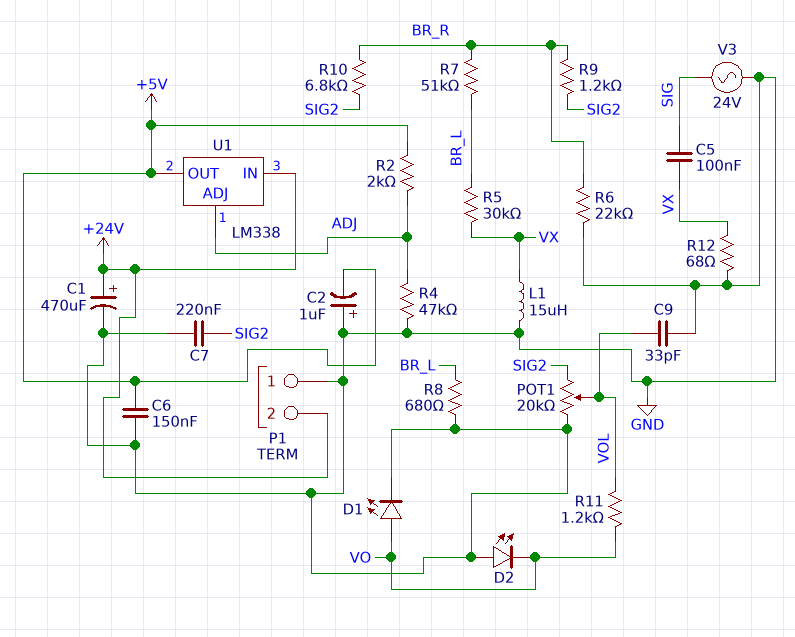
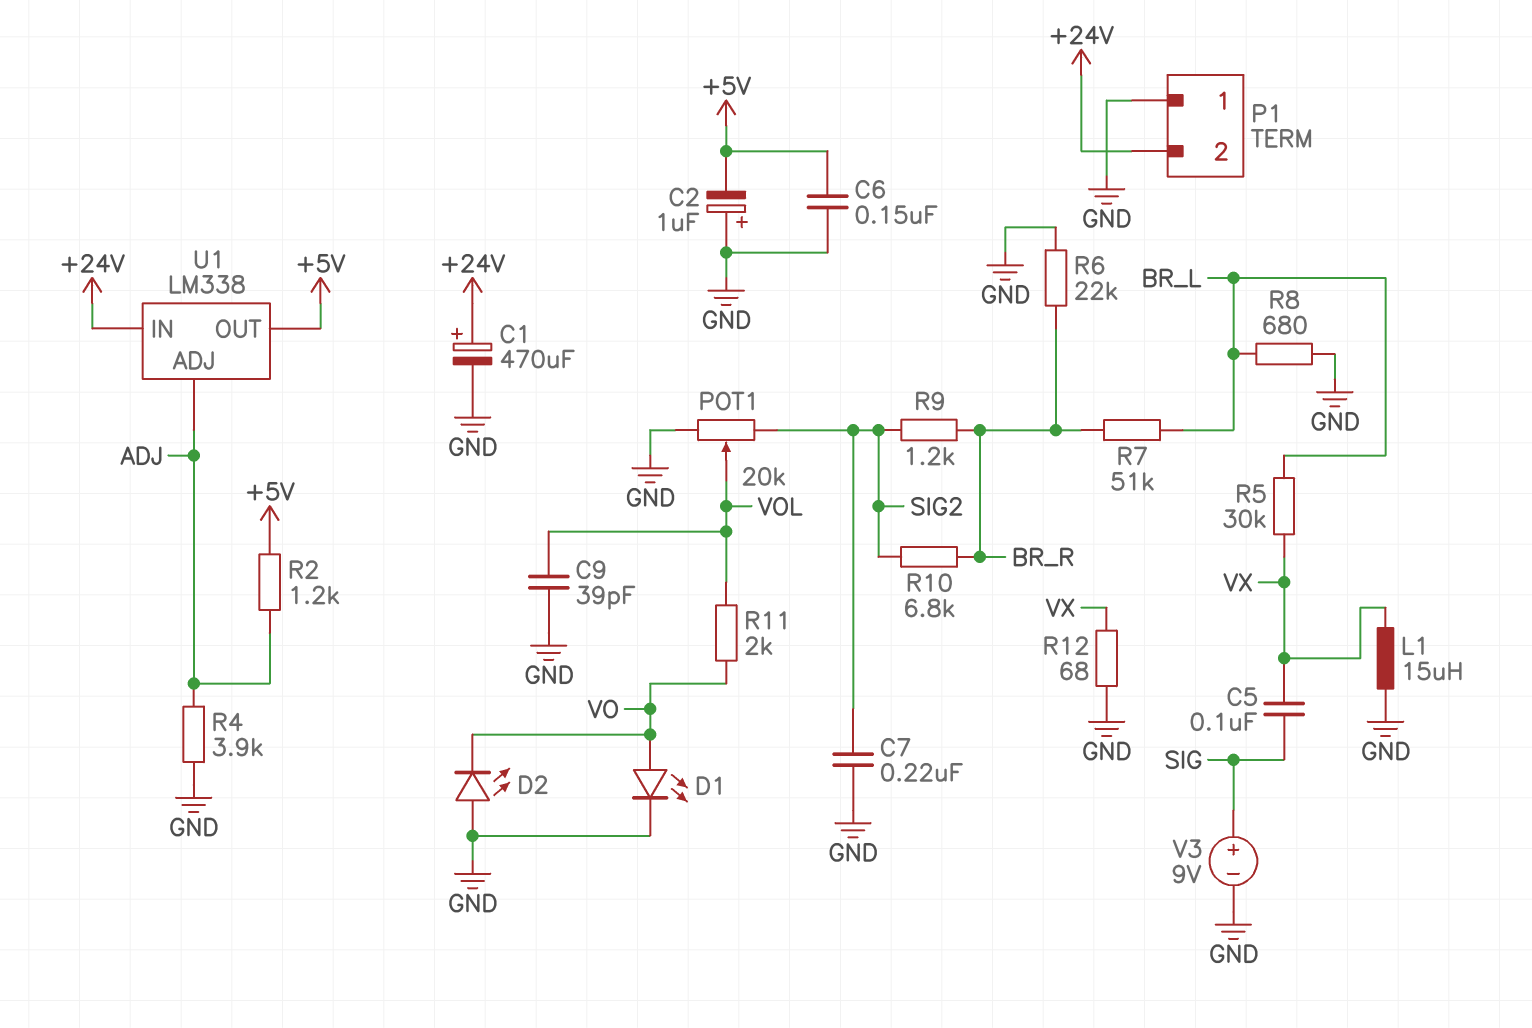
C9: 33pF (GND, VOL) -> 39pF (GND, VOL)
R2: 2k (+5V, ADJ) -> 1.2k (+5V, ADJ)
R4: 47k (ADJ, GND) -> 3.9k (ADJ, GND)
R11: 1.2k (VO, VOL) -> 2k (VO, VOL)
V3: AC 24V (GND, SIG) -> 9V (plus SIG, minus GND)

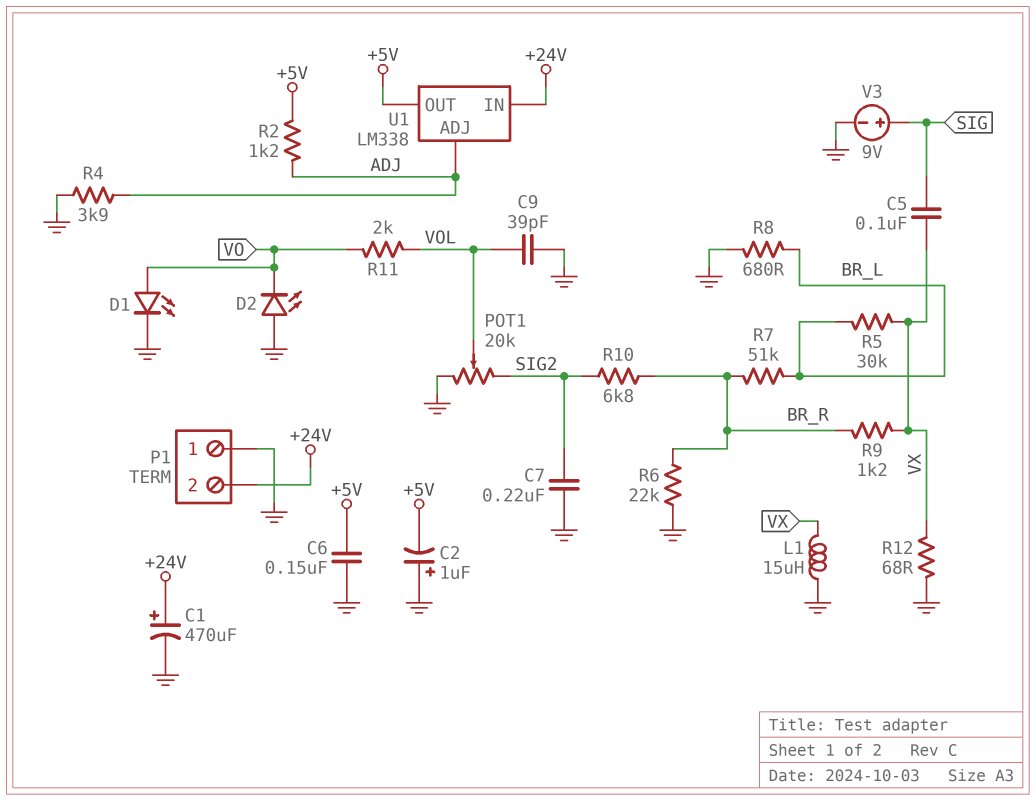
R9: 1.2k (BR_R, SIG2) -> 1.2k (BR_R, VX)

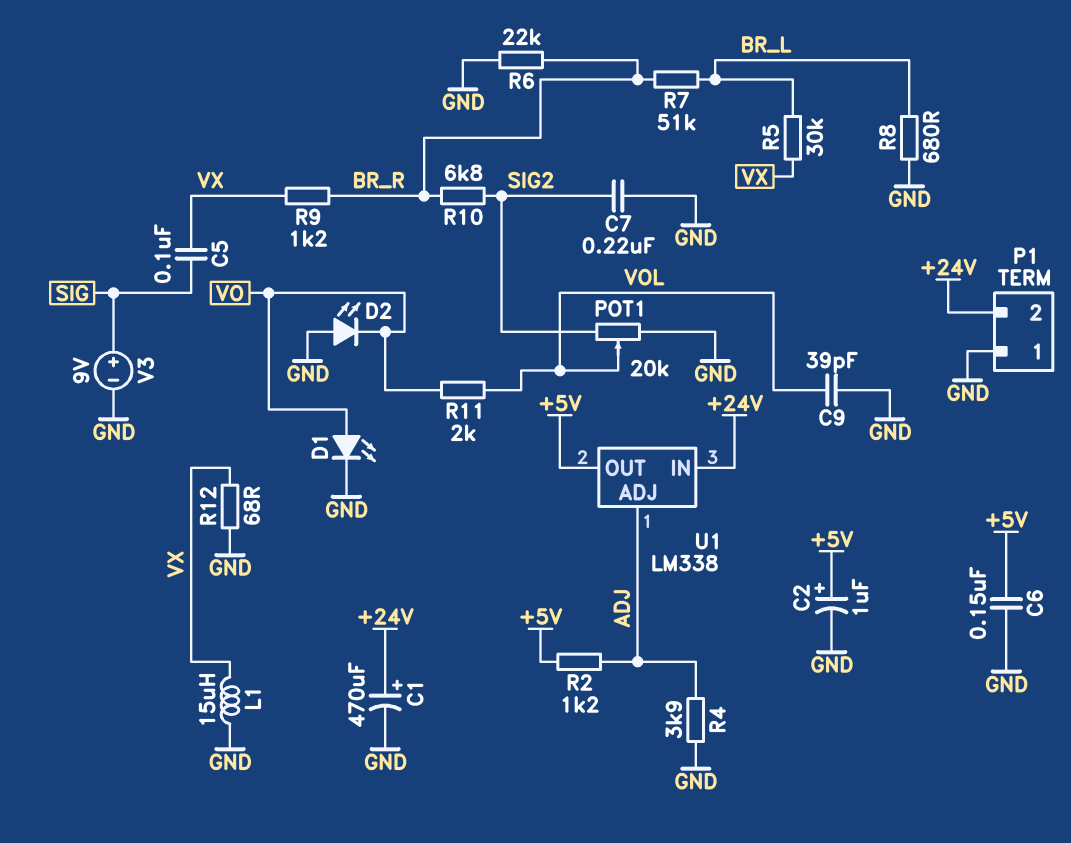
C2: 1uF (plus GND, minus +5V) -> 1uF (plus +5V, minus GND)

